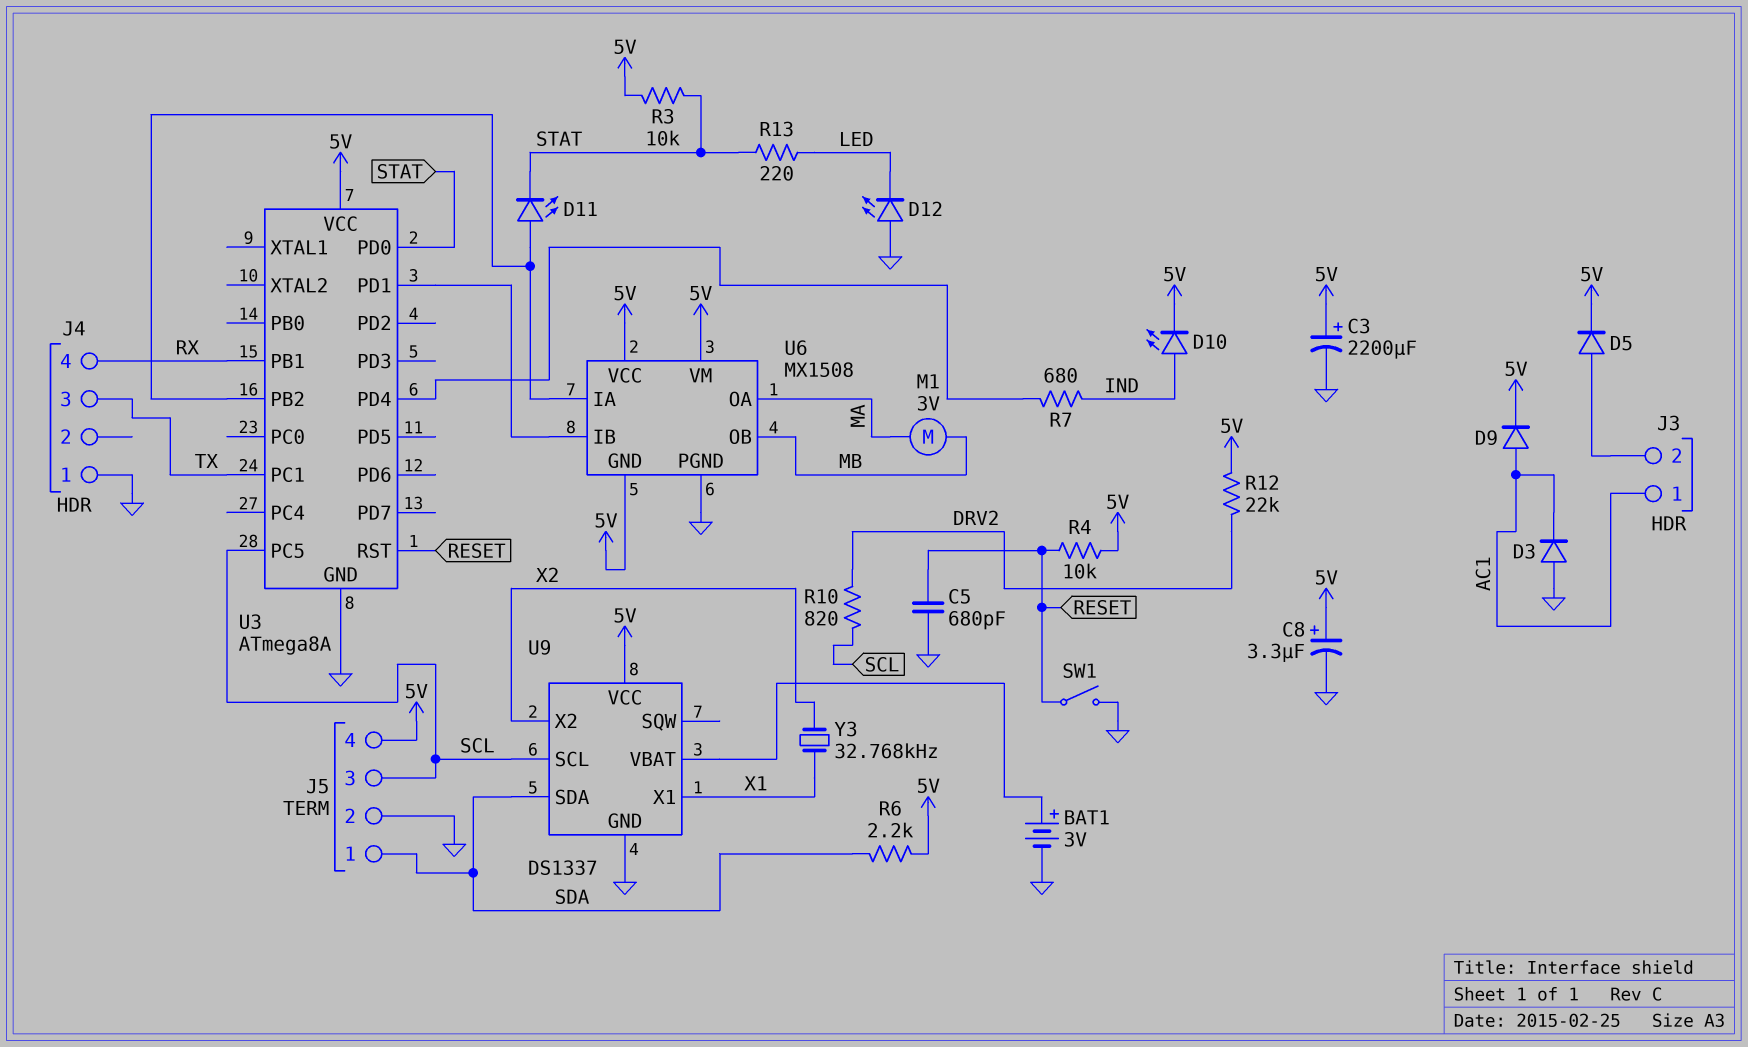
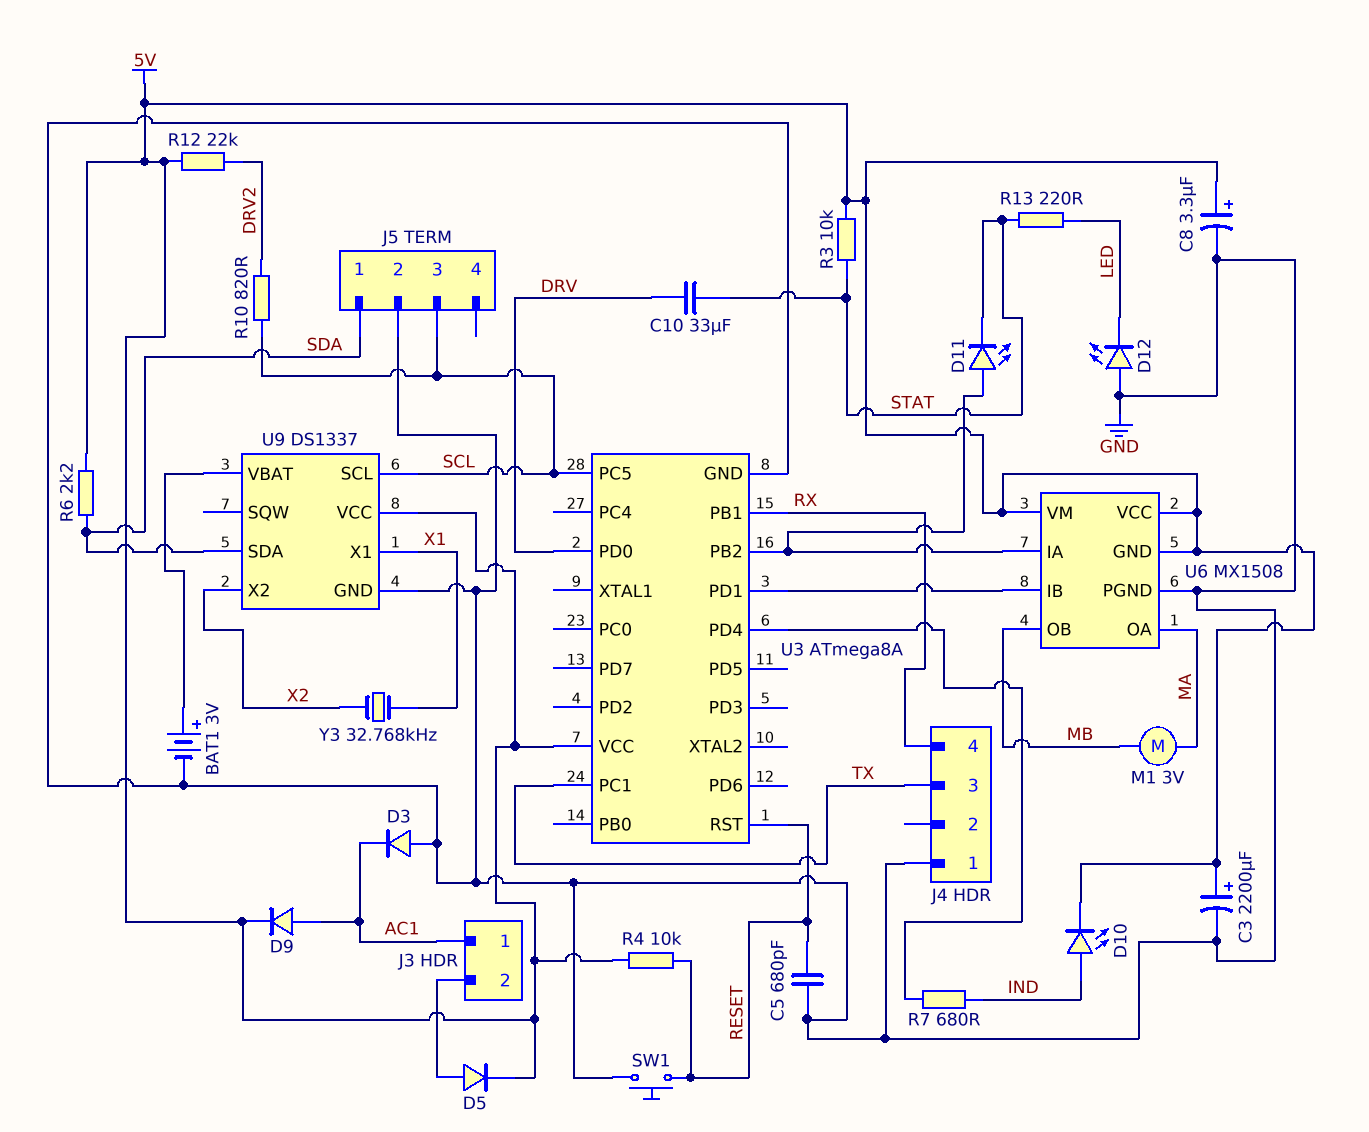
C10: none -> 33uF (DRV, STAT)
J5 pin 4: 5V -> none
SW1: switch (GND, RESET) -> button (GND, RESET)
U3 pin PD0: STAT -> DRV

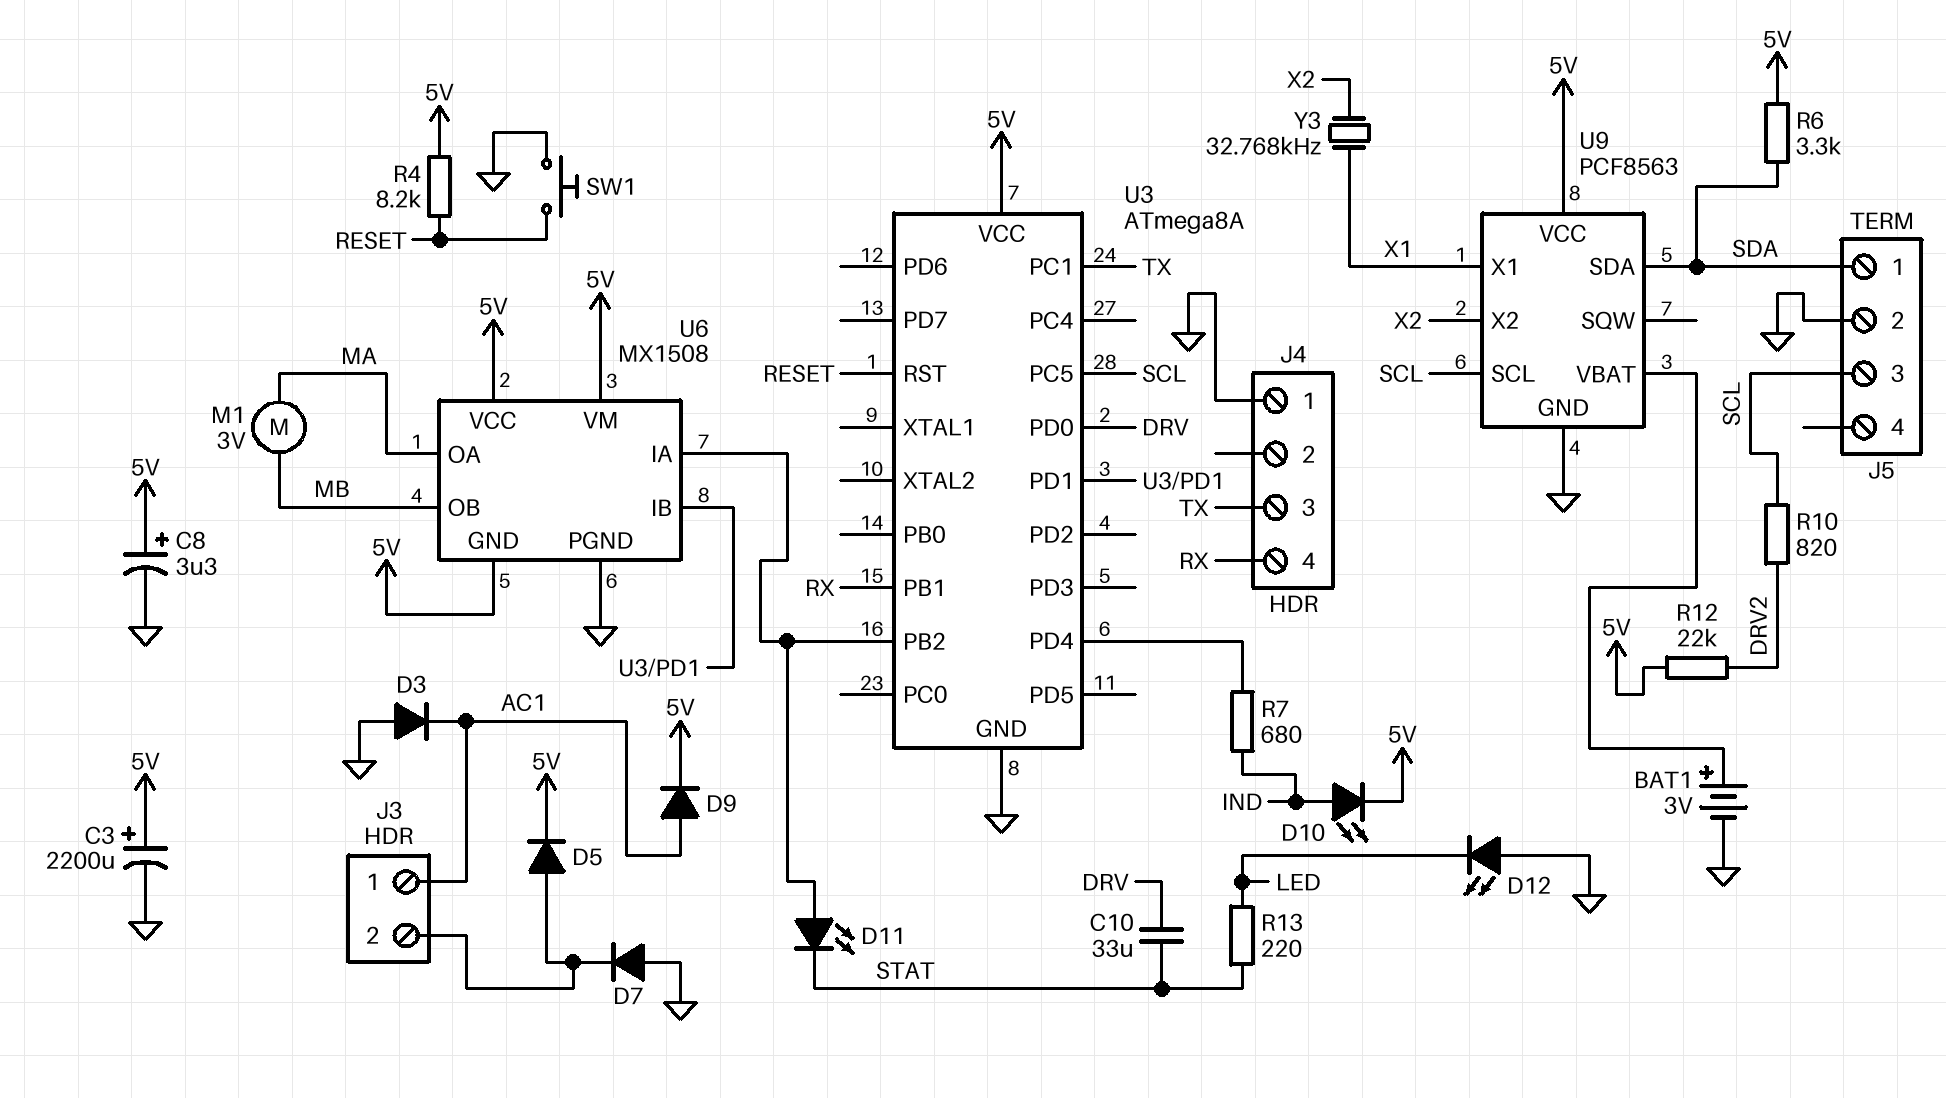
C5: 680pF (GND, RESET) -> none
D7: none -> diode (A GND, K J3/2)
R3: 10k (5V, STAT) -> none
R4: 10k (5V, RESET) -> 8.2k (5V, RESET)
R6: 2.2k (5V, SDA) -> 3.3k (5V, SDA)
U9: DS1337 -> PCF8563

